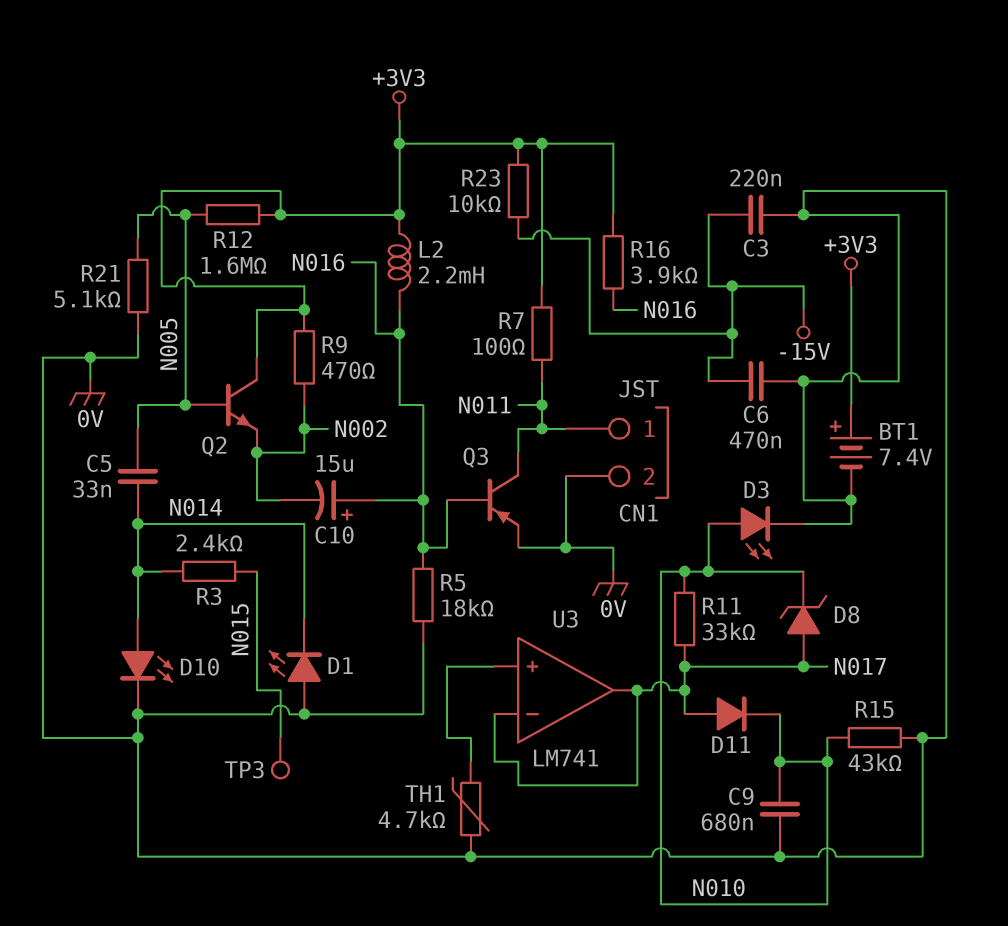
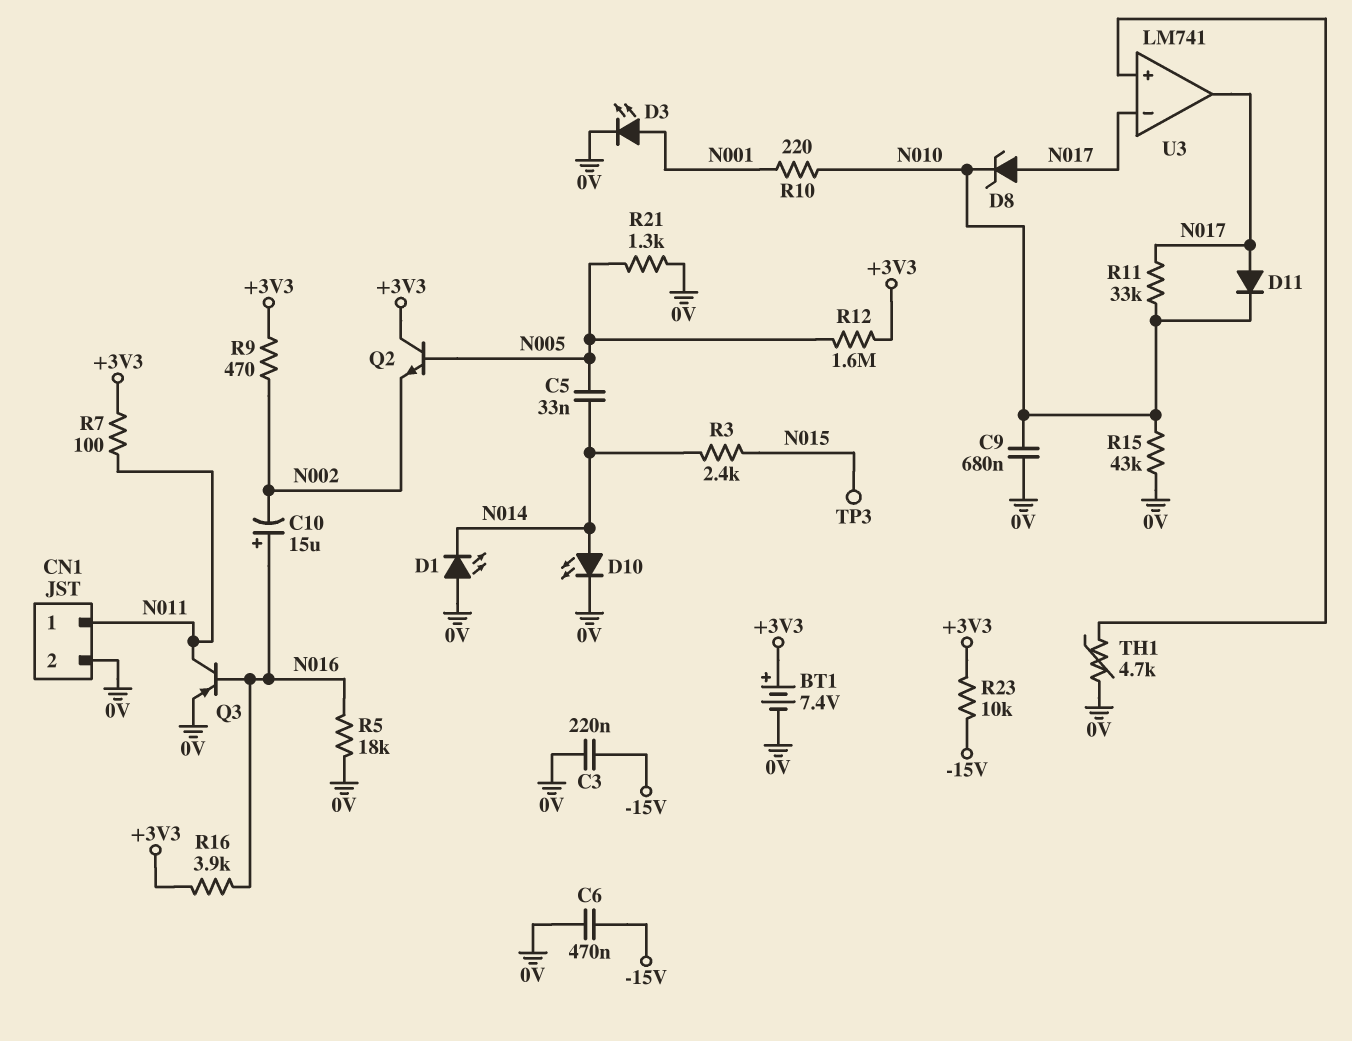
D3: LED (A N010, K 0V) -> LED (A N001, K 0V)
L2: 2.2mH (+3V3, N016) -> none
R10: none -> 220 (N001, N010)
R21: 5.1k (0V, N005) -> 1.3k (0V, N005)

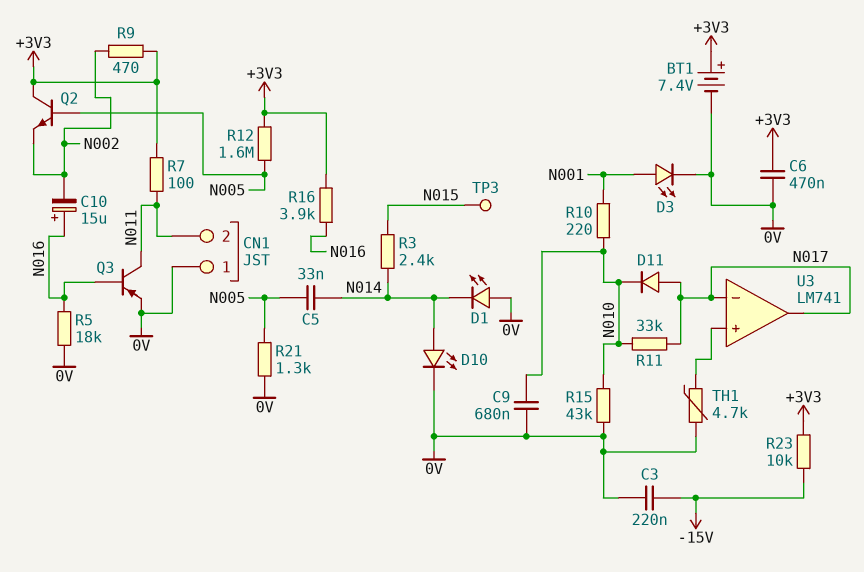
C6: 470nF (-15V, 0V) -> 470nF (+3V3, 0V)
CN1 pin 1: N011 -> 0V
CN1 pin 2: 0V -> N011
D8: zener (A N017, K N010) -> none

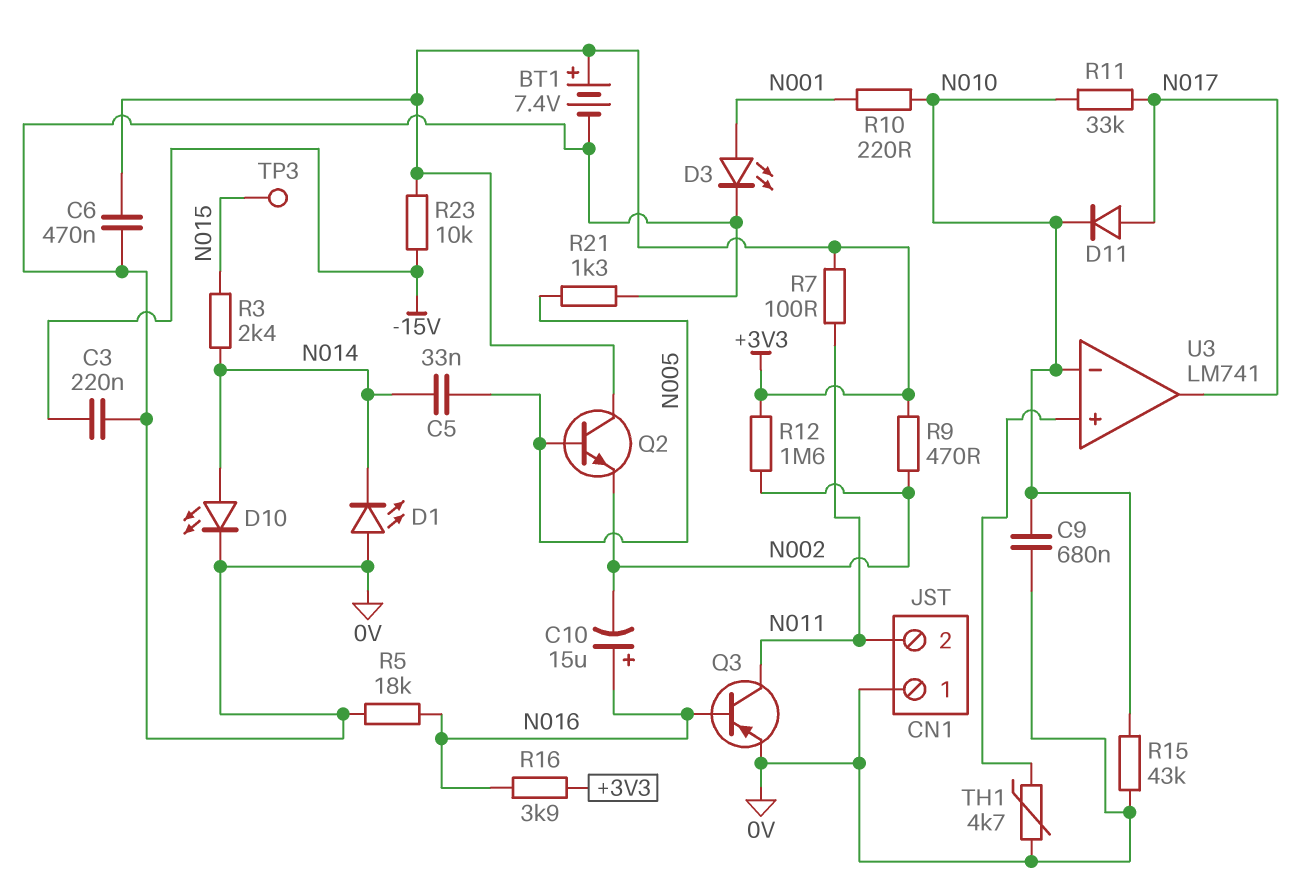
R12: 1.6M (+3V3, N005) -> 1.6M (+3V3, N002)
U3 pin in-: N017 -> N010

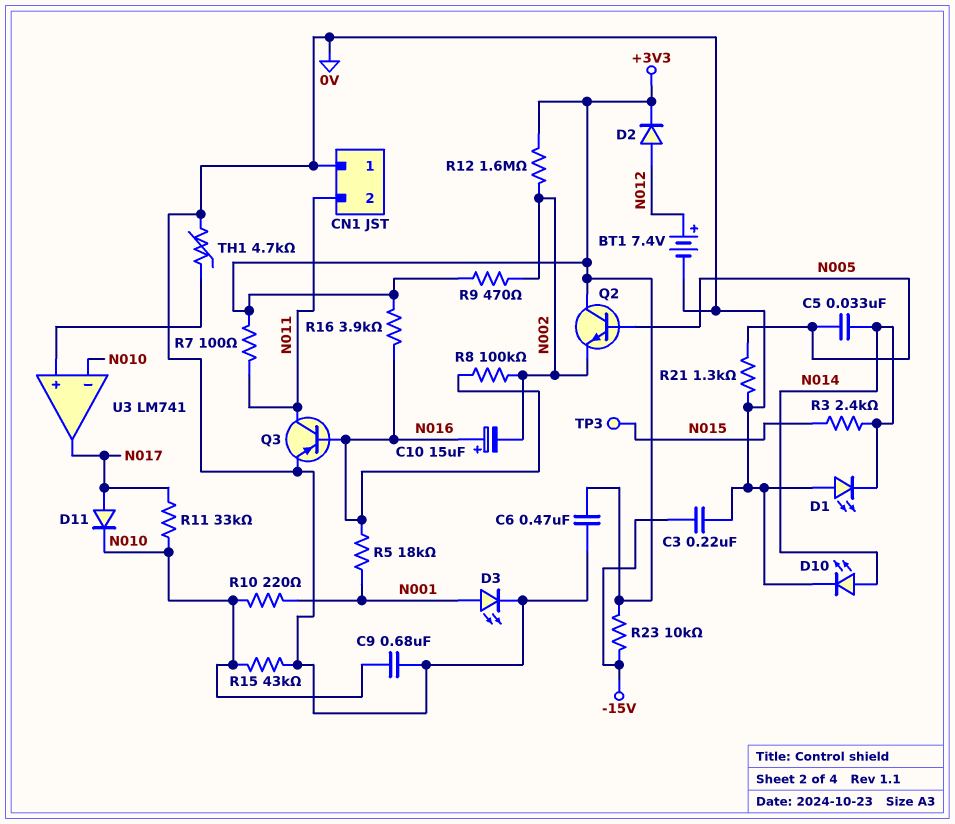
BT1: 7.4V (plus +3V3, minus 0V) -> 7.4V (plus N012, minus 0V)
D2: none -> diode (A N012, K +3V3)
R5: 18k (0V, N016) -> 18k (N001, N016)
R8: none -> 100k (N002, N016)

